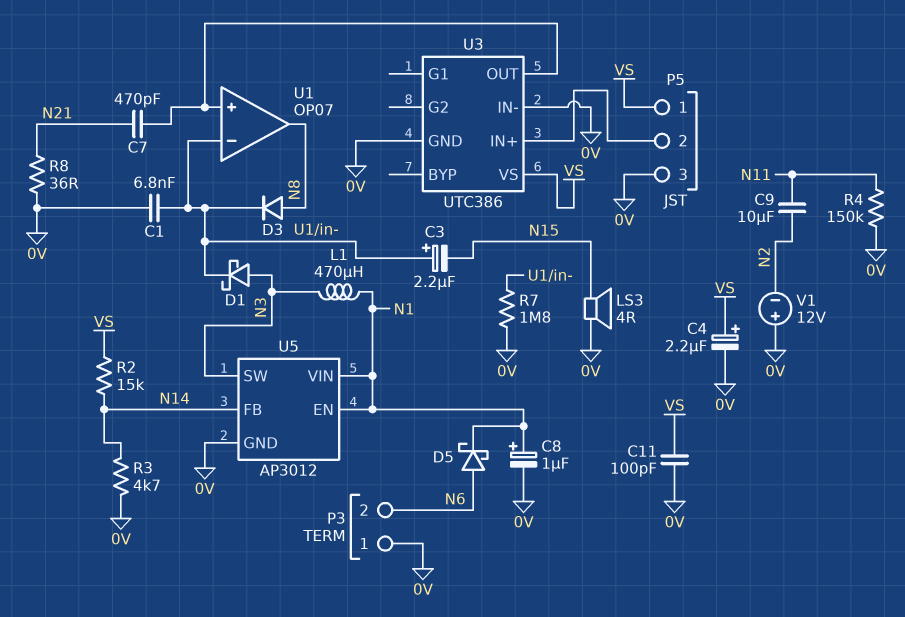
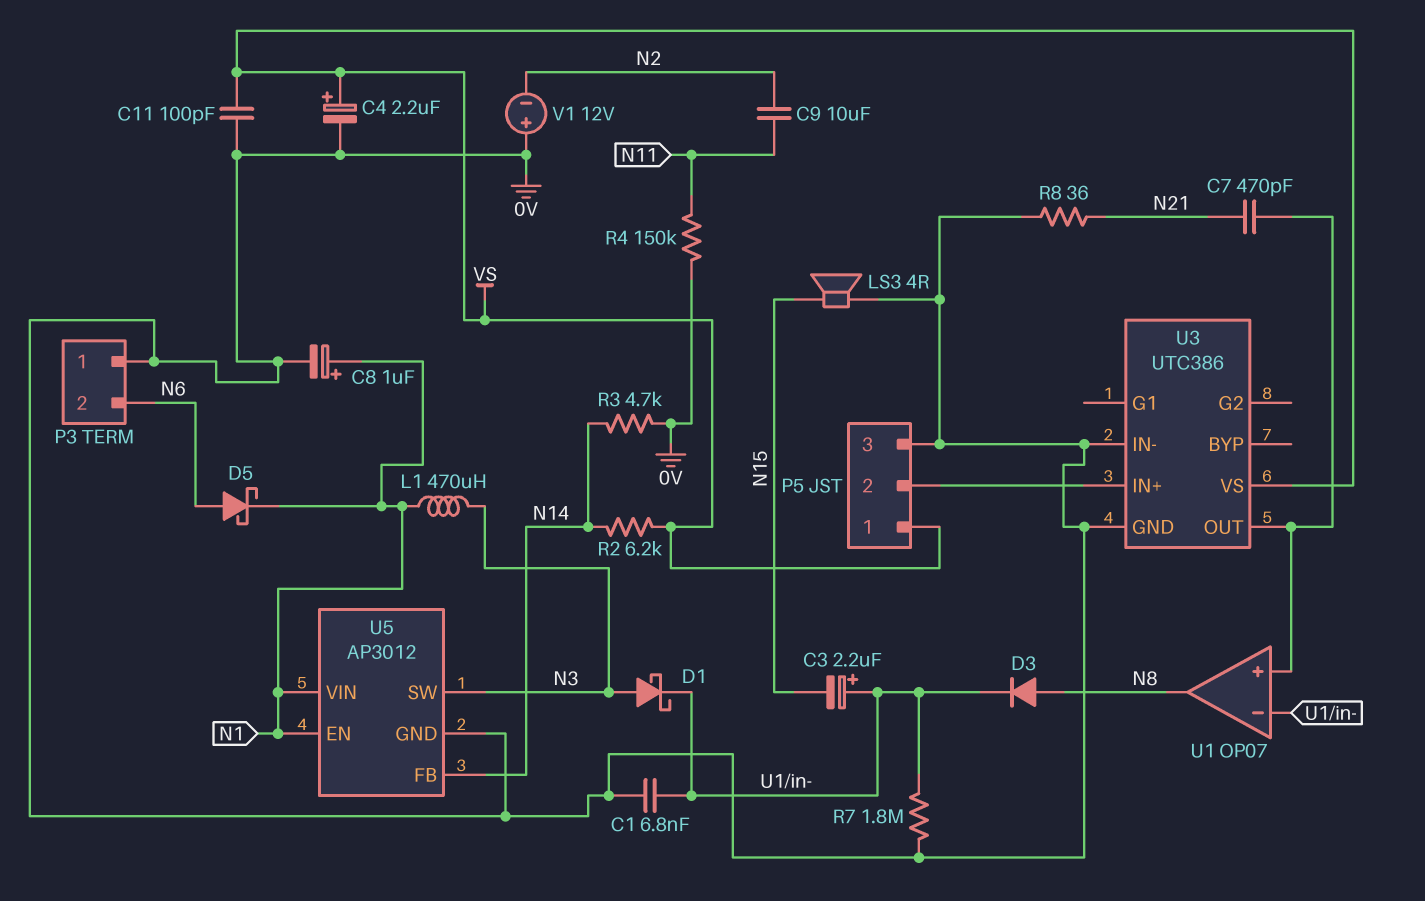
R2: 15k (N14, VS) -> 6.2k (N14, VS)

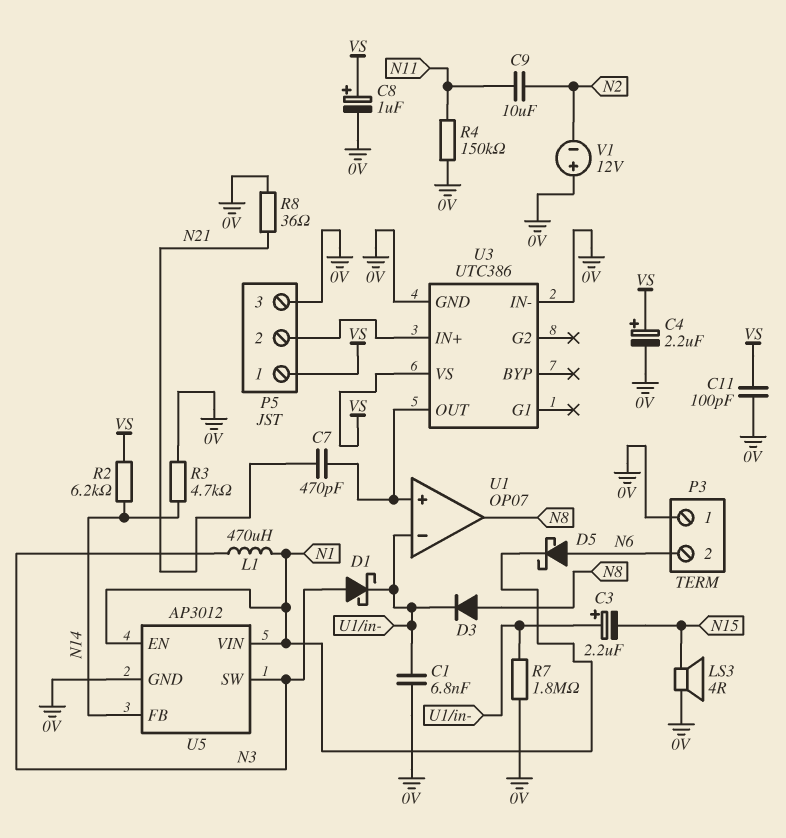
C8: 1uF (plus N1, minus 0V) -> 1uF (plus VS, minus 0V)

